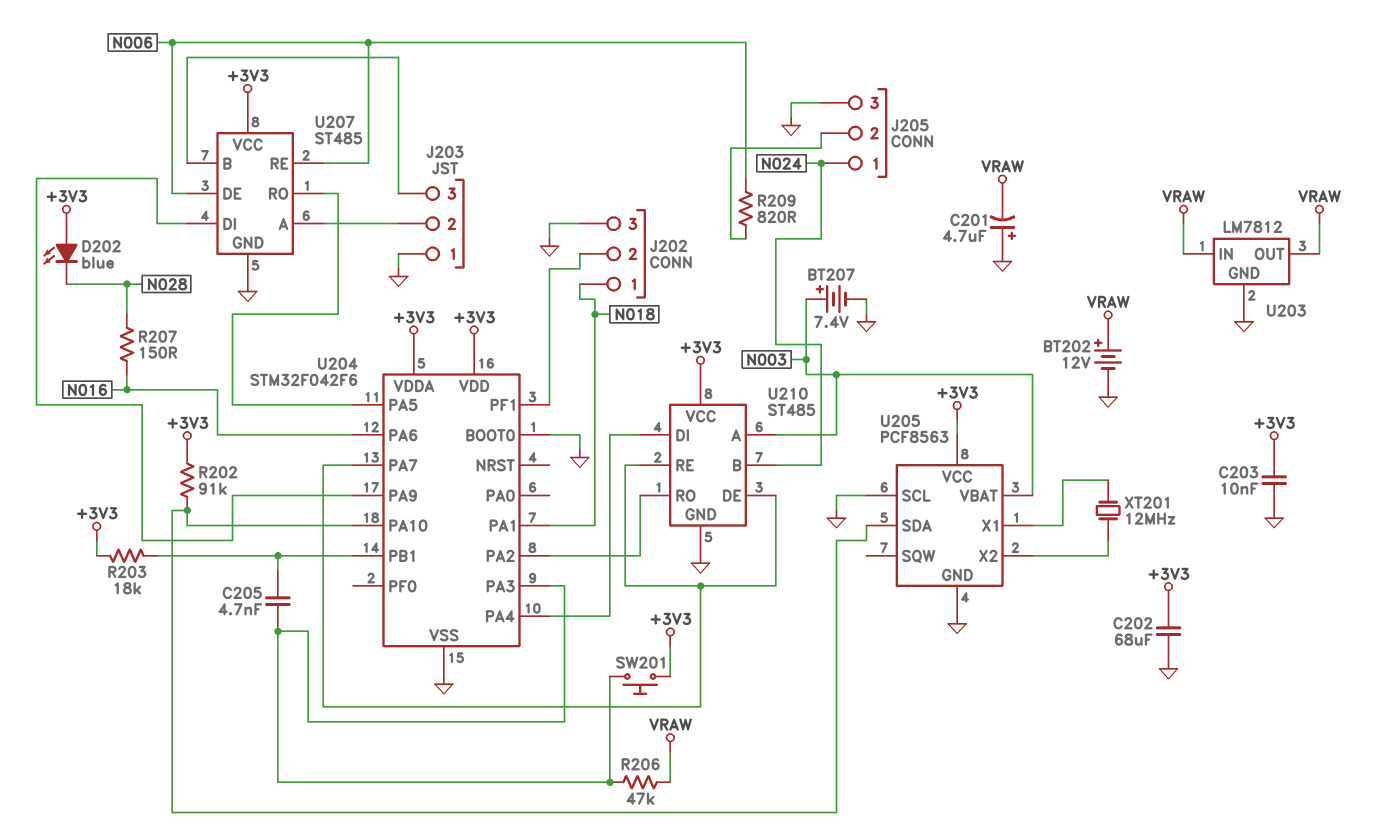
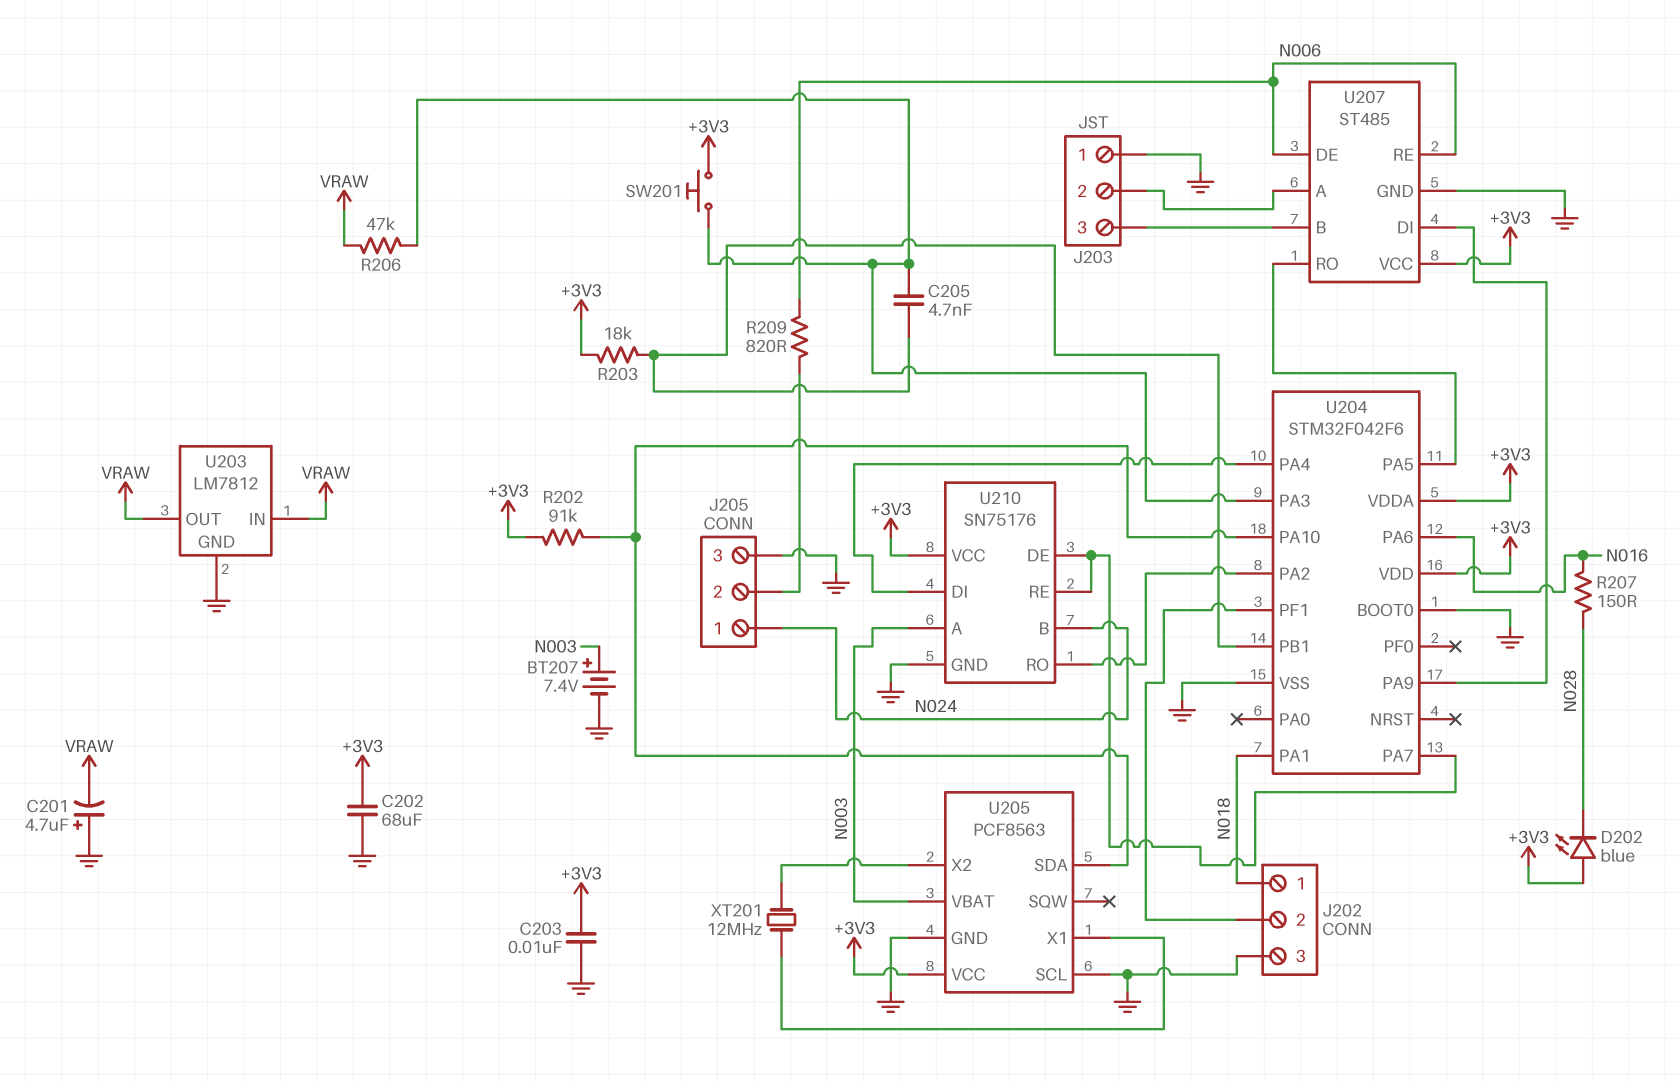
BT202: 12V (plus VRAW, minus GND) -> none
U210: ST485 -> SN75176

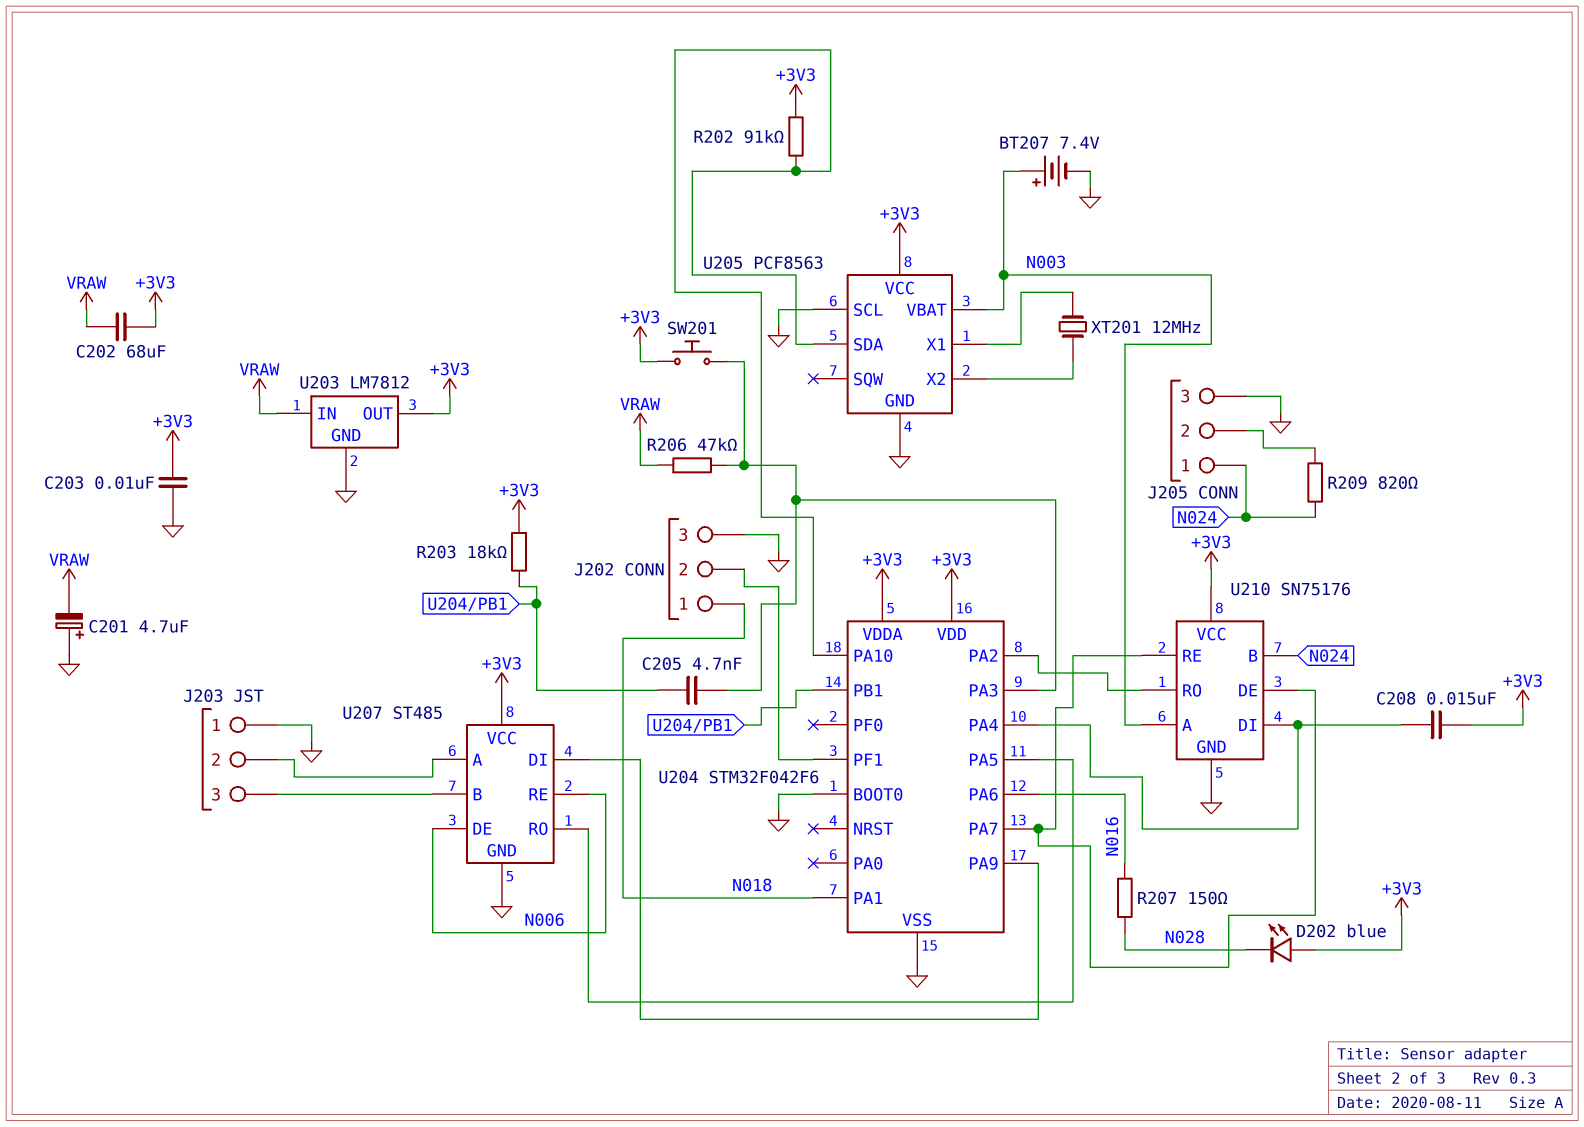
C202: 68uF (+3V3, GND) -> 68uF (+3V3, VRAW)
C208: none -> 15nF (+3V3, U204/PA4)
R209: 820 (J205/2, N006) -> 820 (J205/2, N024)
U203 pin OUT: VRAW -> +3V3

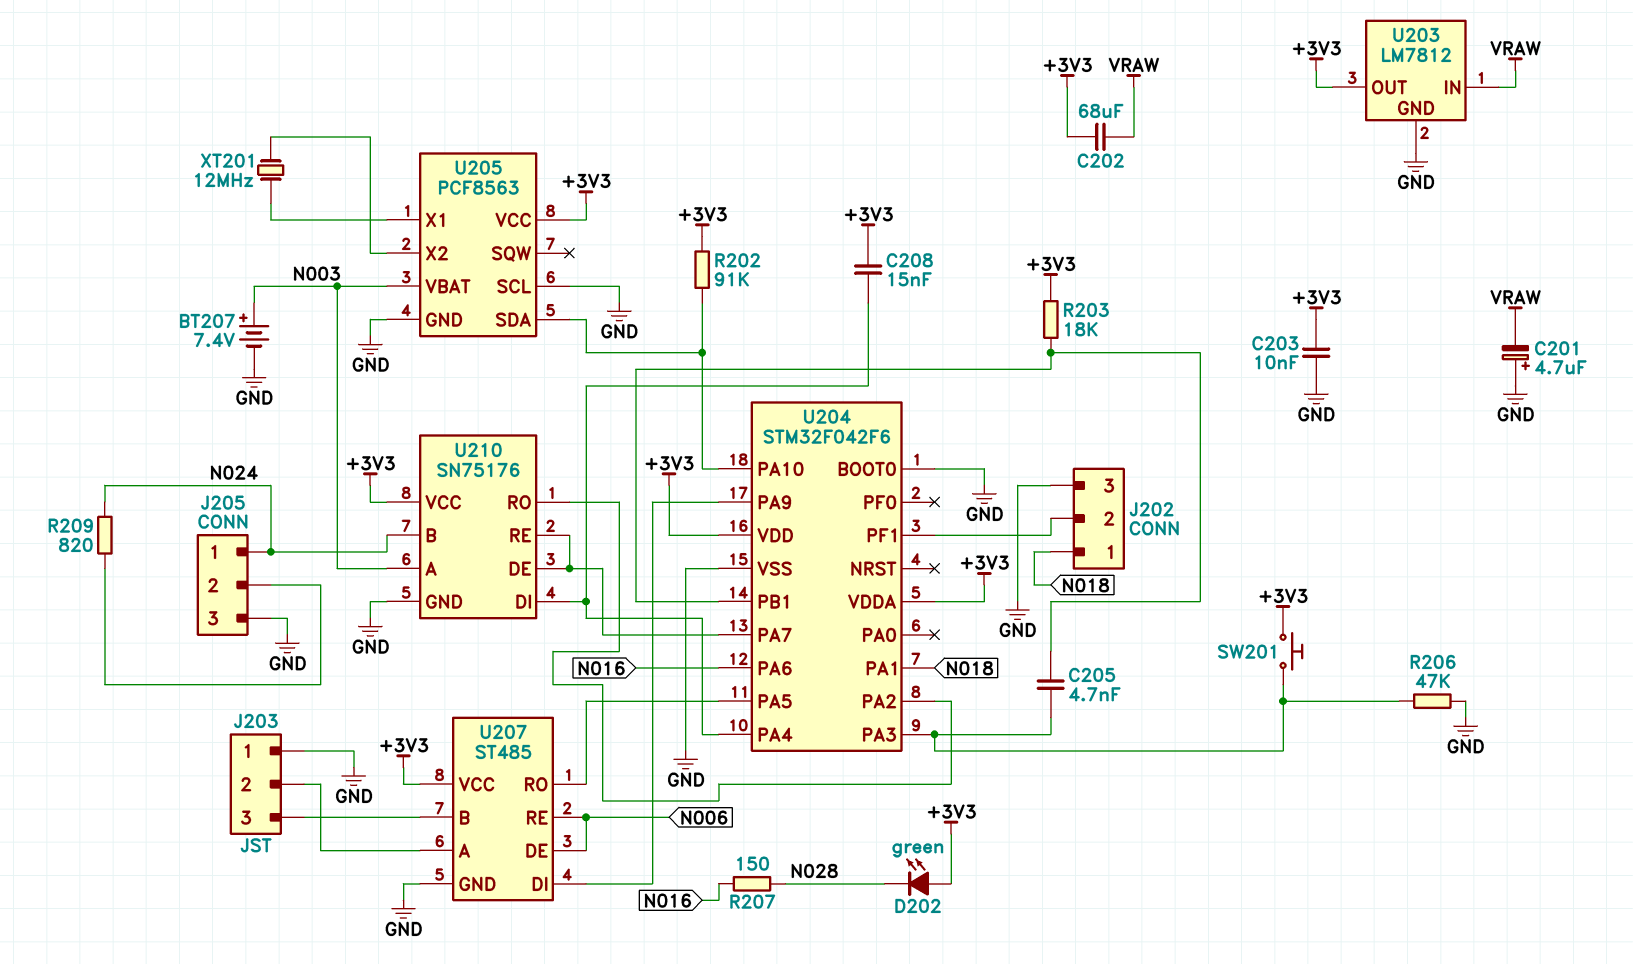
D202: LED blue (A +3V3, K N028) -> LED green (A +3V3, K N028)
R206: 47k (U204/PA3, VRAW) -> 47k (GND, U204/PA3)

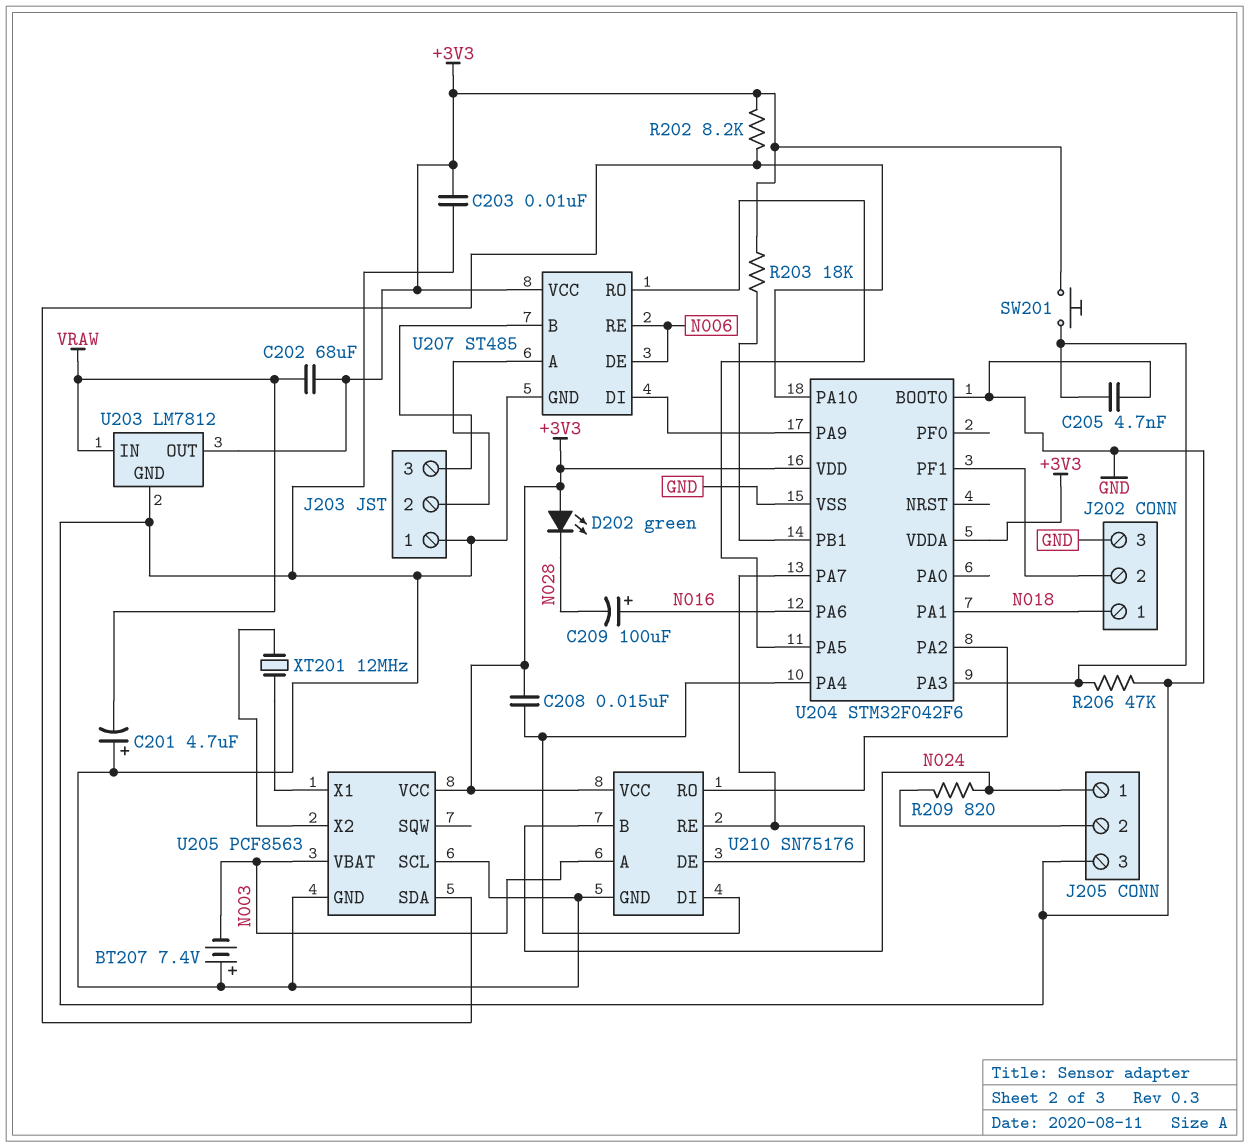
BT207: 7.4V (plus N003, minus GND) -> 7.4V (plus GND, minus N003)
C205: 4.7nF (U204/PA3, U204/PB1) -> 4.7nF (GND, U204/PA3)
C209: none -> 100uF (plus N016, minus N028)
R202: 91k (+3V3, U204/PA10) -> 8.2k (+3V3, U204/PA10)
R207: 150 (N016, N028) -> none

